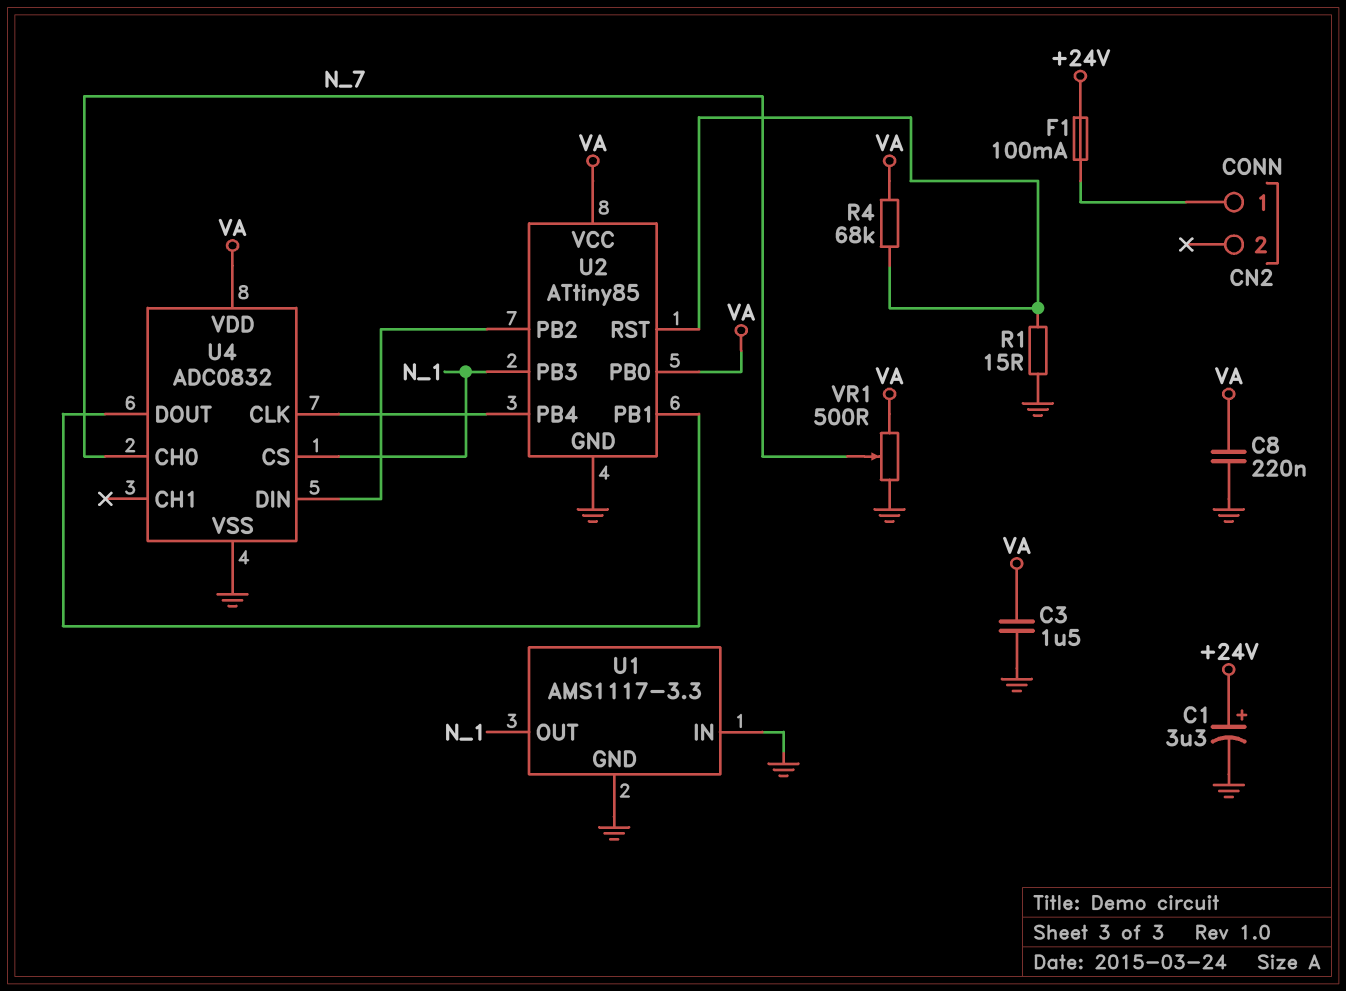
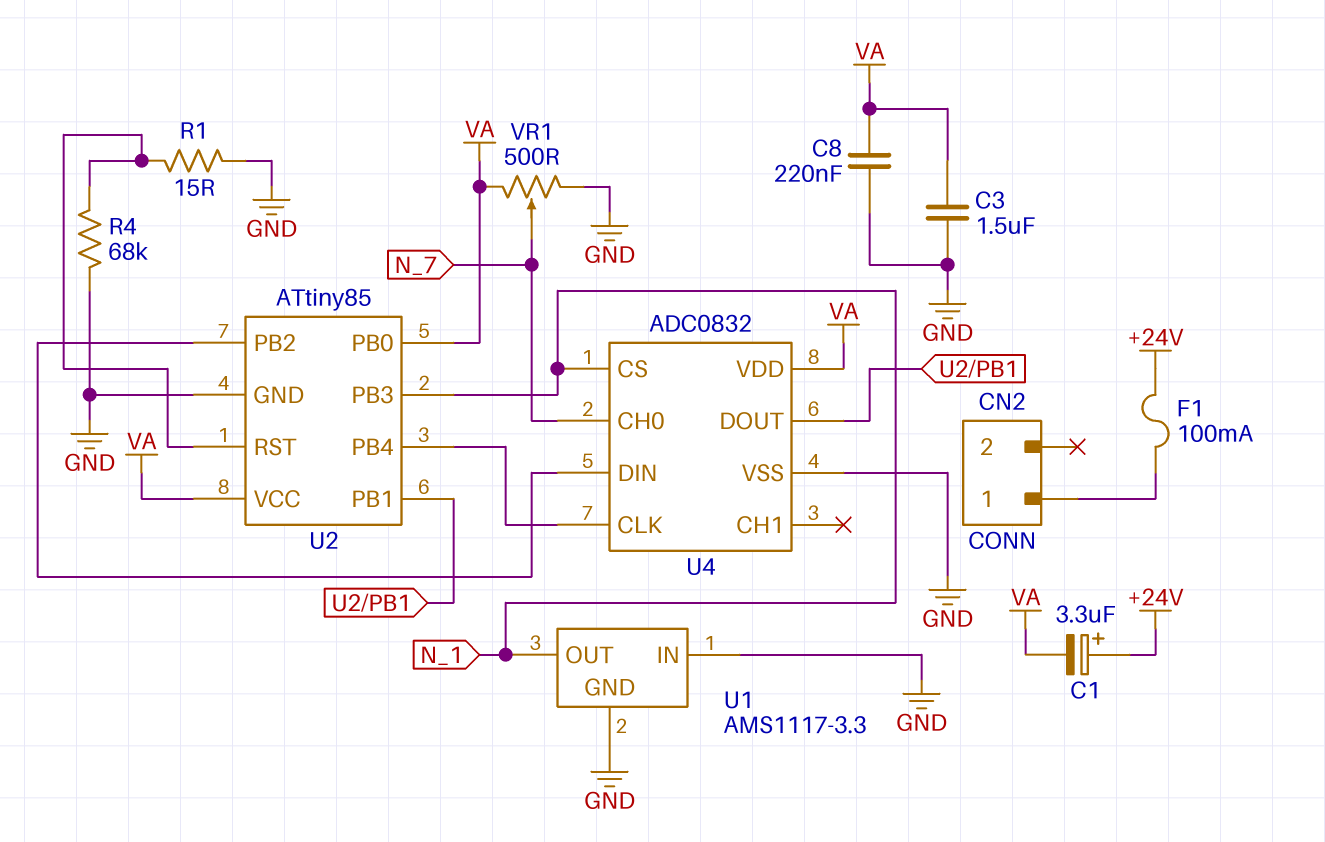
C1: 3.3uF (plus +24V, minus GND) -> 3.3uF (plus +24V, minus VA)
R4: 68k (U2/RST, VA) -> 68k (GND, U2/RST)

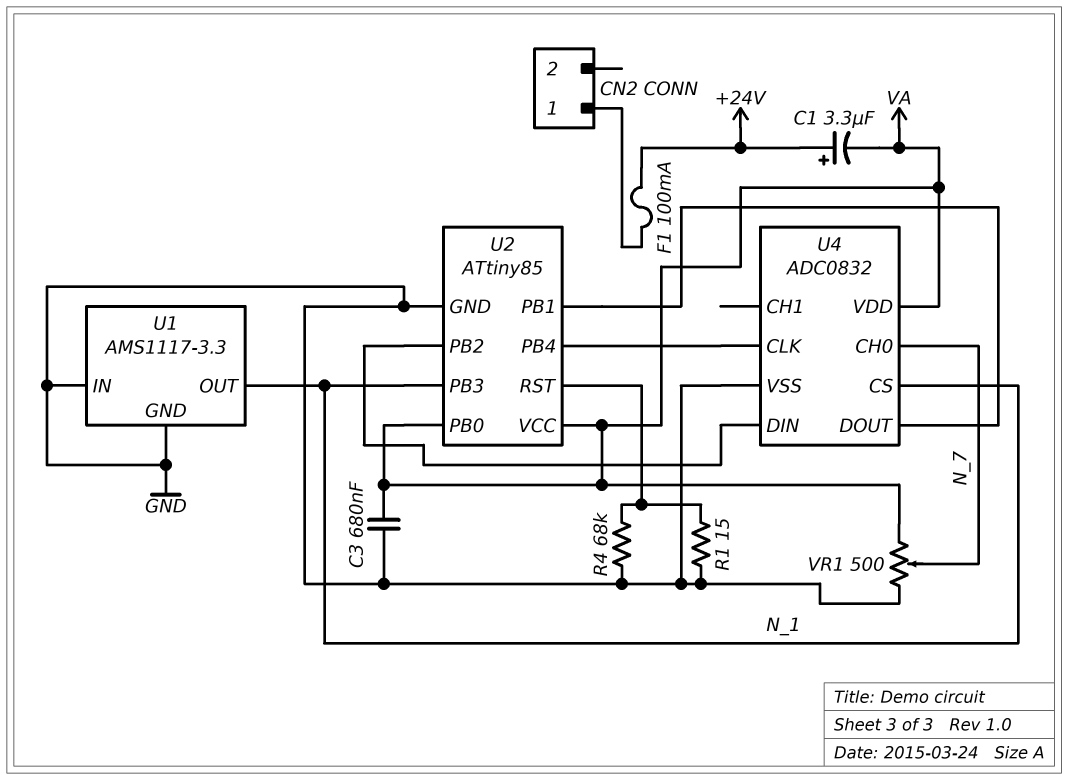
C3: 1.5uF (GND, VA) -> 680nF (GND, VA)
C8: 220nF (GND, VA) -> none

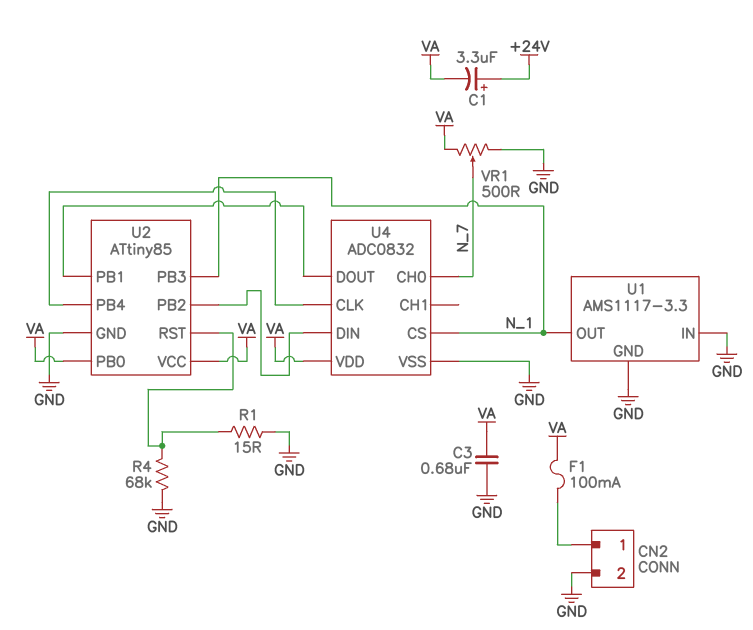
CN2 pin 2: none -> GND
F1: 100mA (+24V, CN2/1) -> 100mA (CN2/1, VA)

